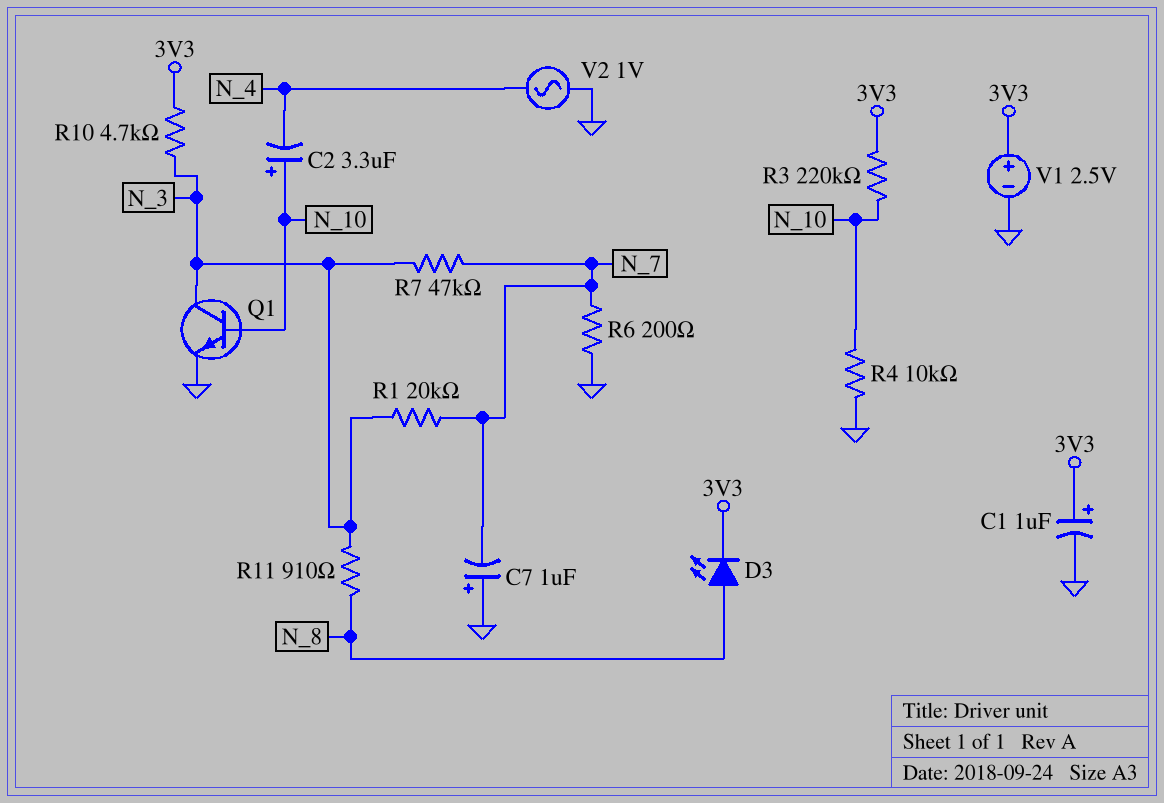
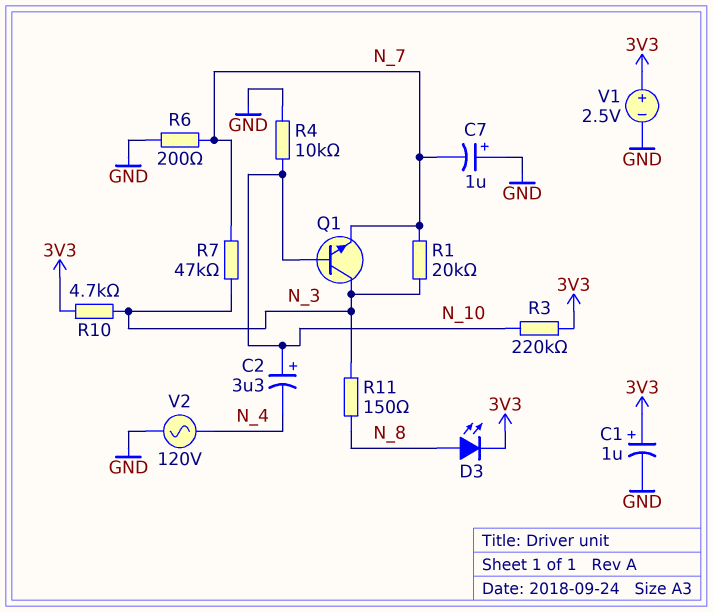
Q1: NPN (B N_10, C N_3, E GND) -> NPN (B N_10, C N_3, E N_7)
R11: 910 (N_3, N_8) -> 150 (N_3, N_8)
V2: AC 1V (GND, N_4) -> AC 120V (GND, N_4)

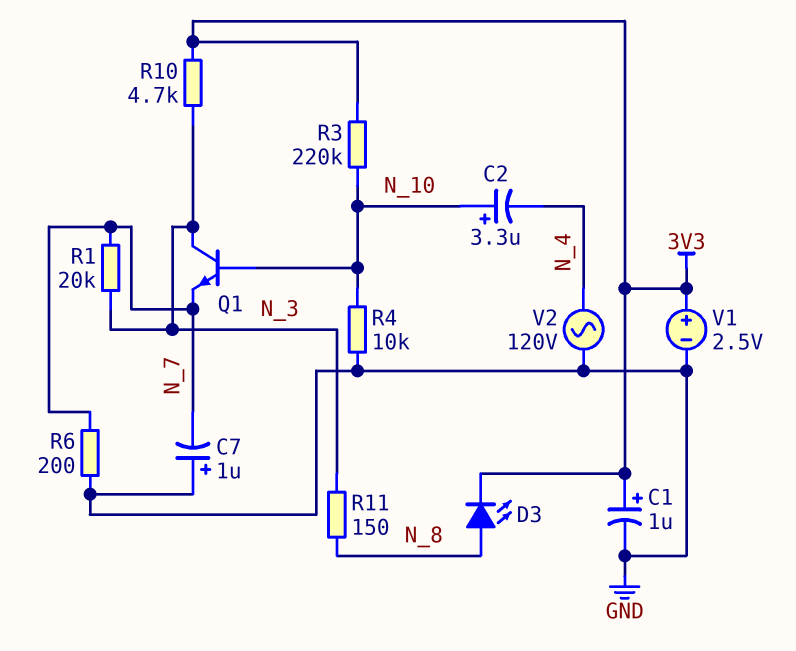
R7: 47k (N_3, N_7) -> none

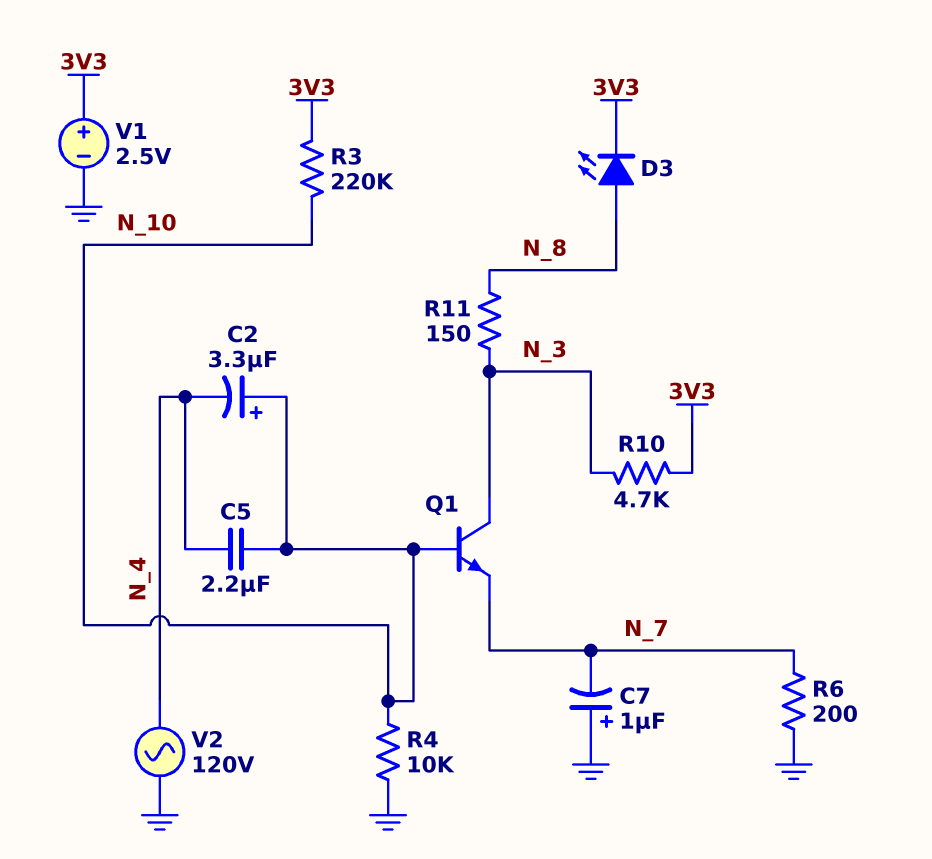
C1: 1uF (plus 3V3, minus GND) -> none
C5: none -> 2.2uF (N_4, N_10)
R1: 20k (N_3, N_7) -> none

